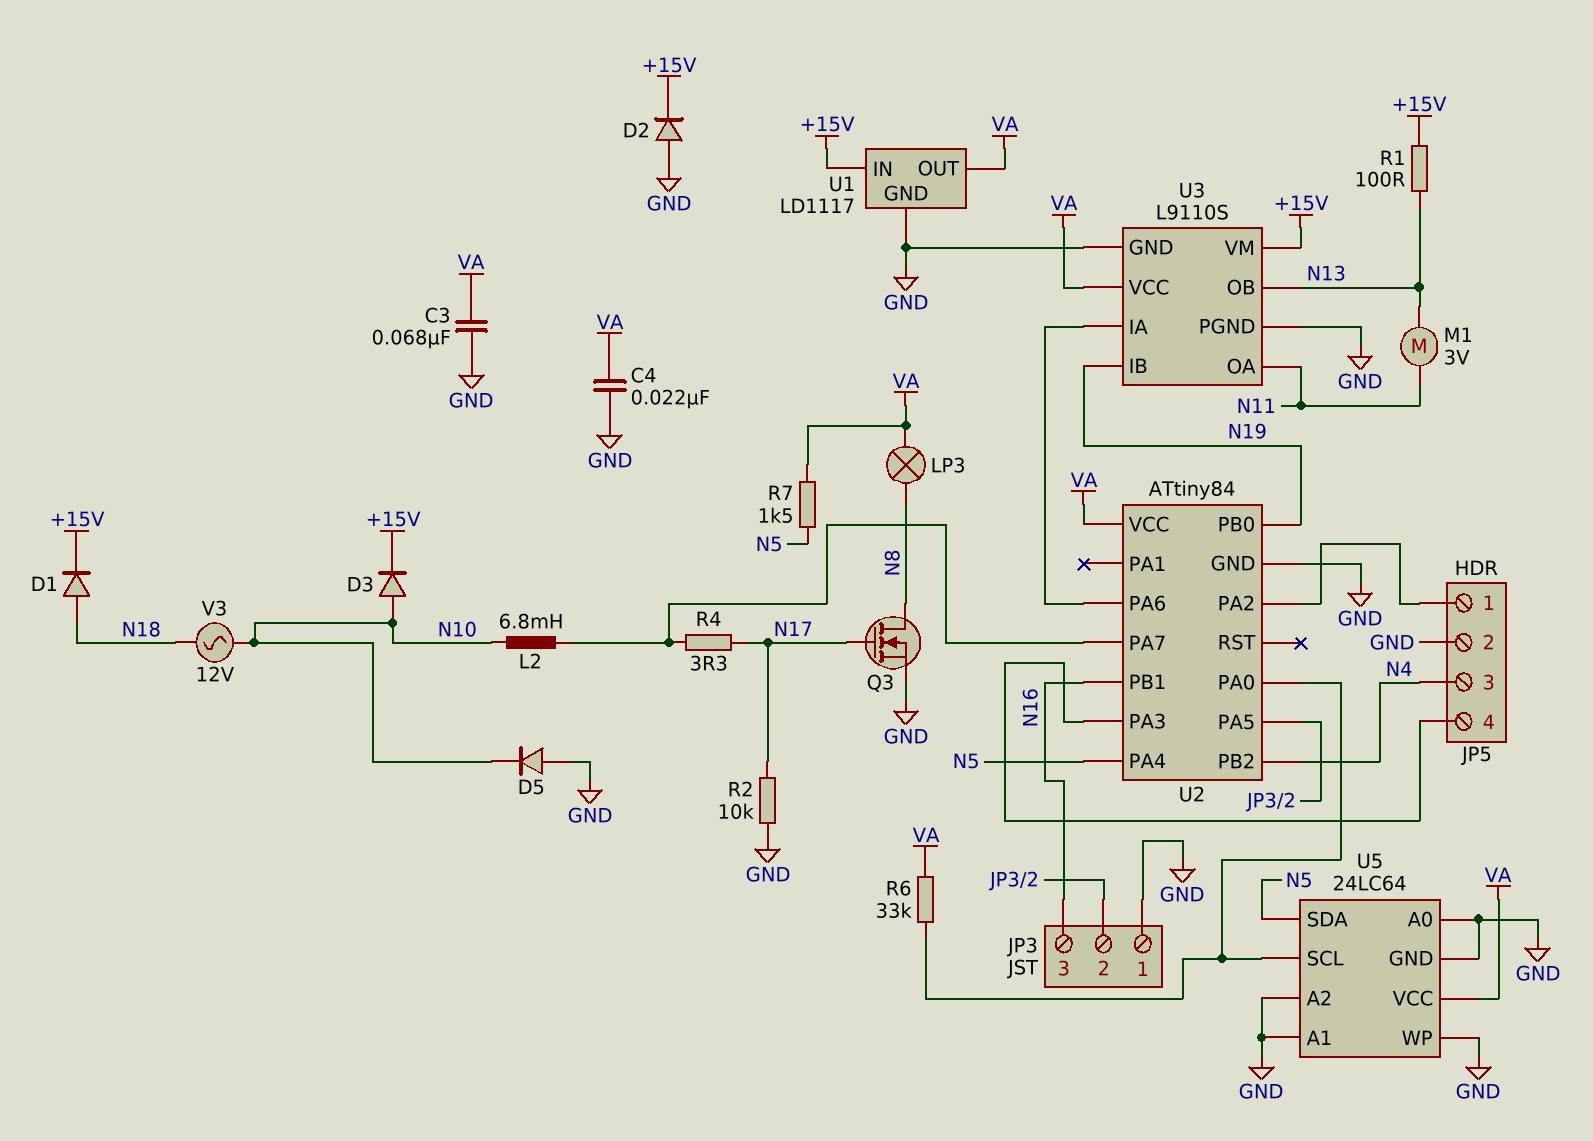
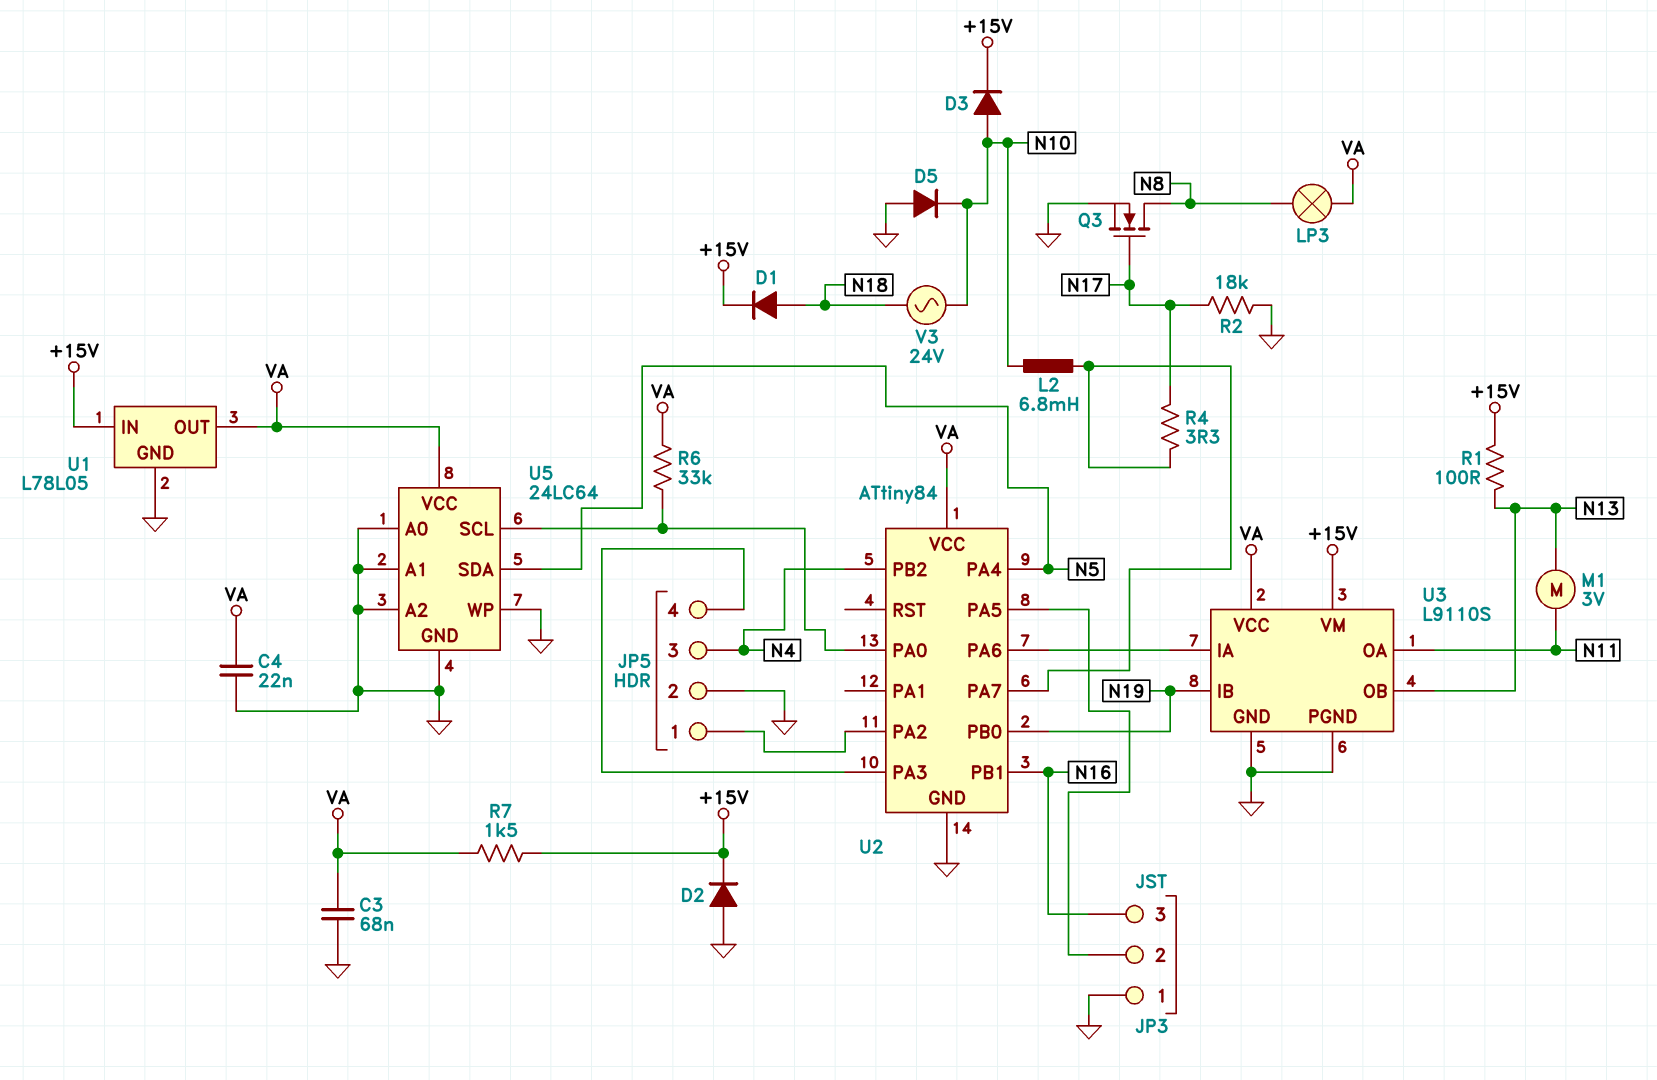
R2: 10k (GND, N17) -> 18k (GND, N17)
R7: 1.5k (N5, VA) -> 1.5k (+15V, VA)
U1: LD1117 -> L78L05
V3: AC 12V (N10, N18) -> AC 24V (N10, N18)

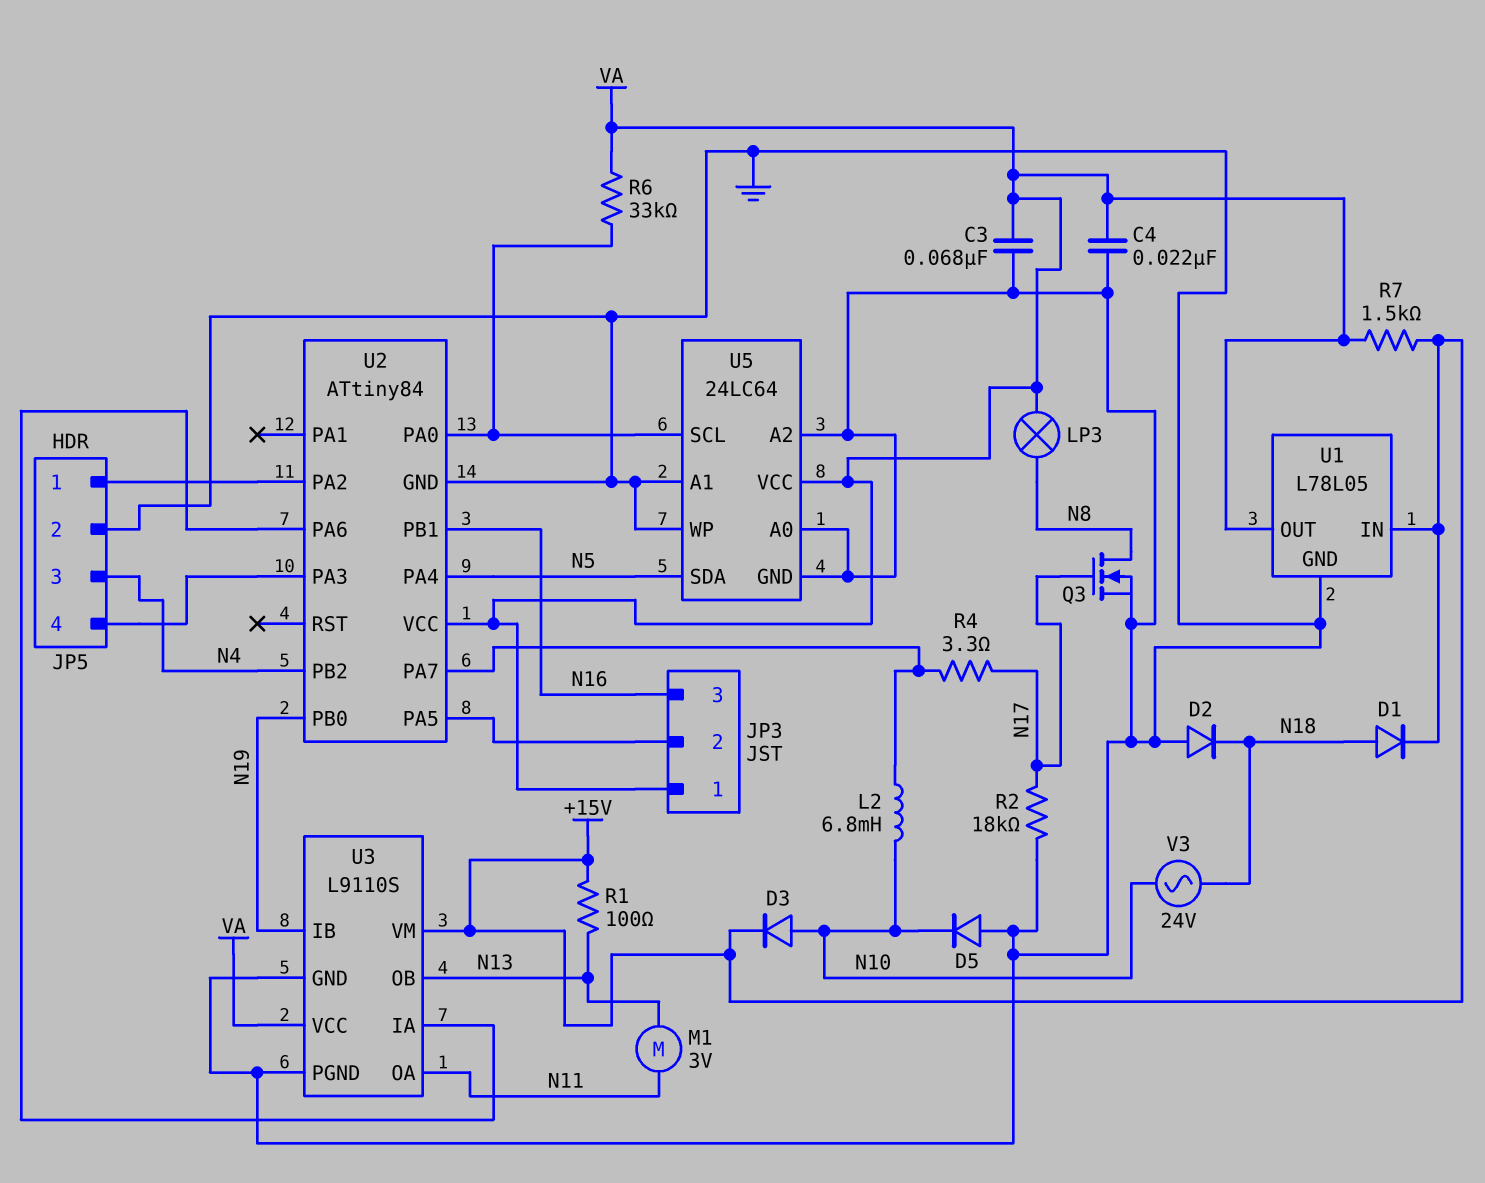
D2: diode (A GND, K +15V) -> diode (A GND, K N18)
JP3 pin 1: GND -> VA

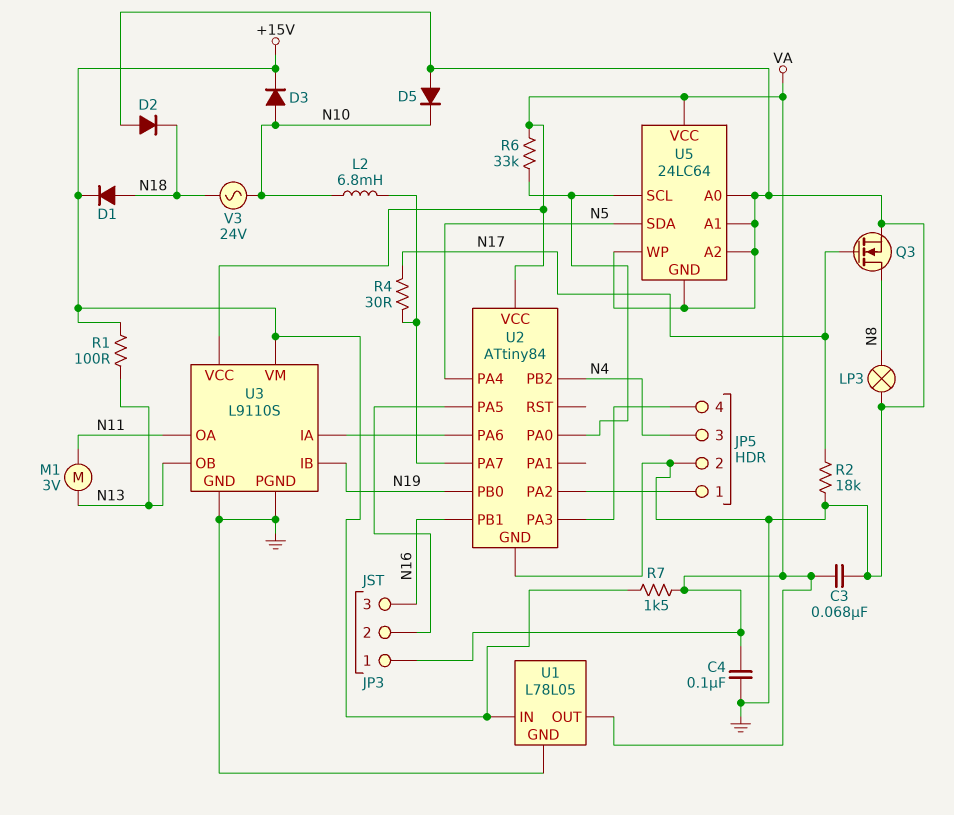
C4: 22nF (GND, VA) -> 100nF (GND, VA)
LP3: lamp (N8, VA) -> lamp (GND, N8)
R4: 3.3 (N17, U2/PA7) -> 30 (N17, U2/PA7)

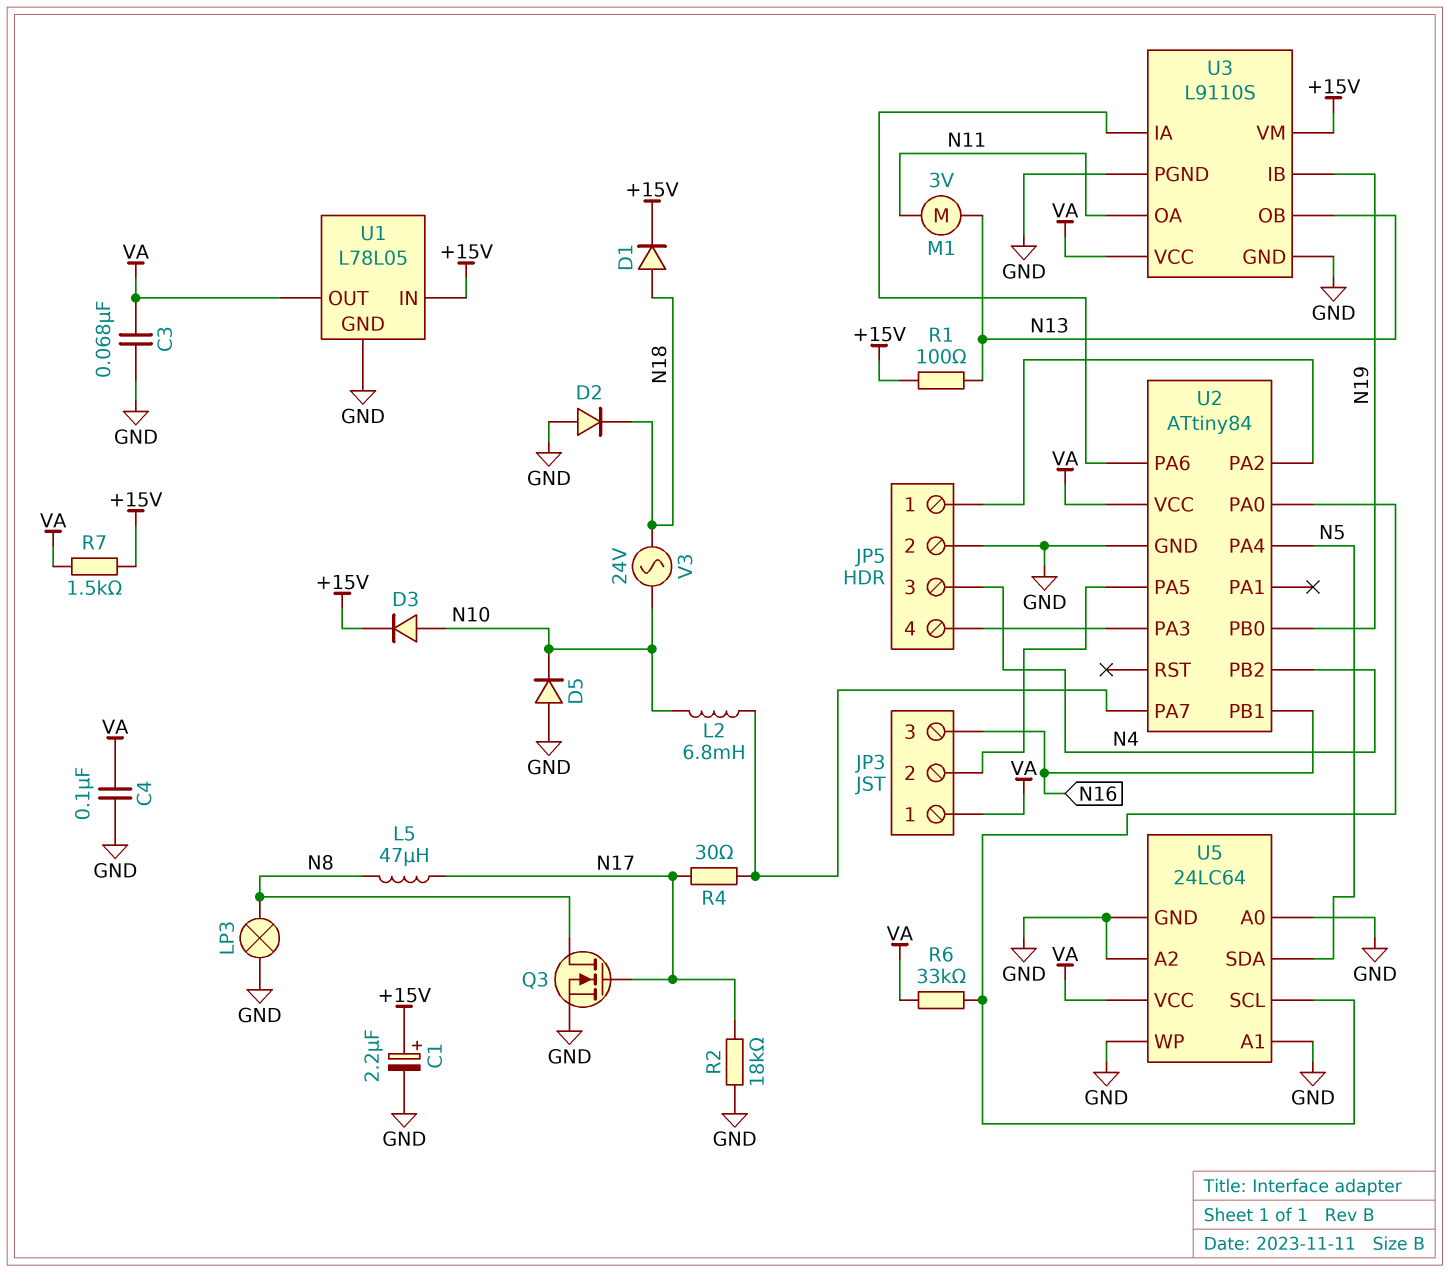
C1: none -> 2.2uF (plus +15V, minus GND)
L5: none -> 47uH (N8, N17)

